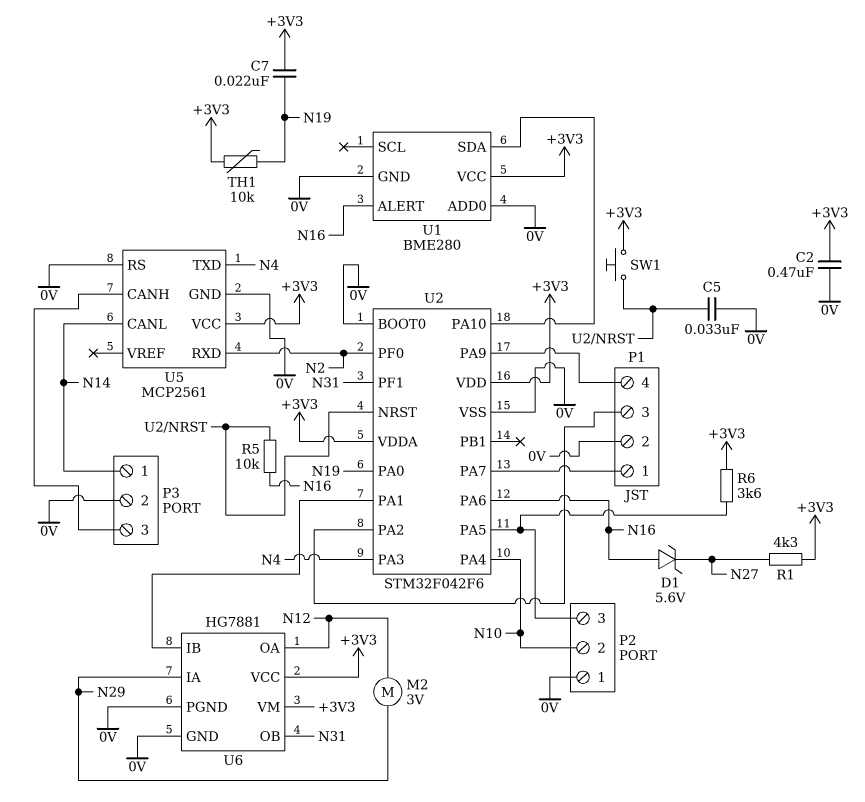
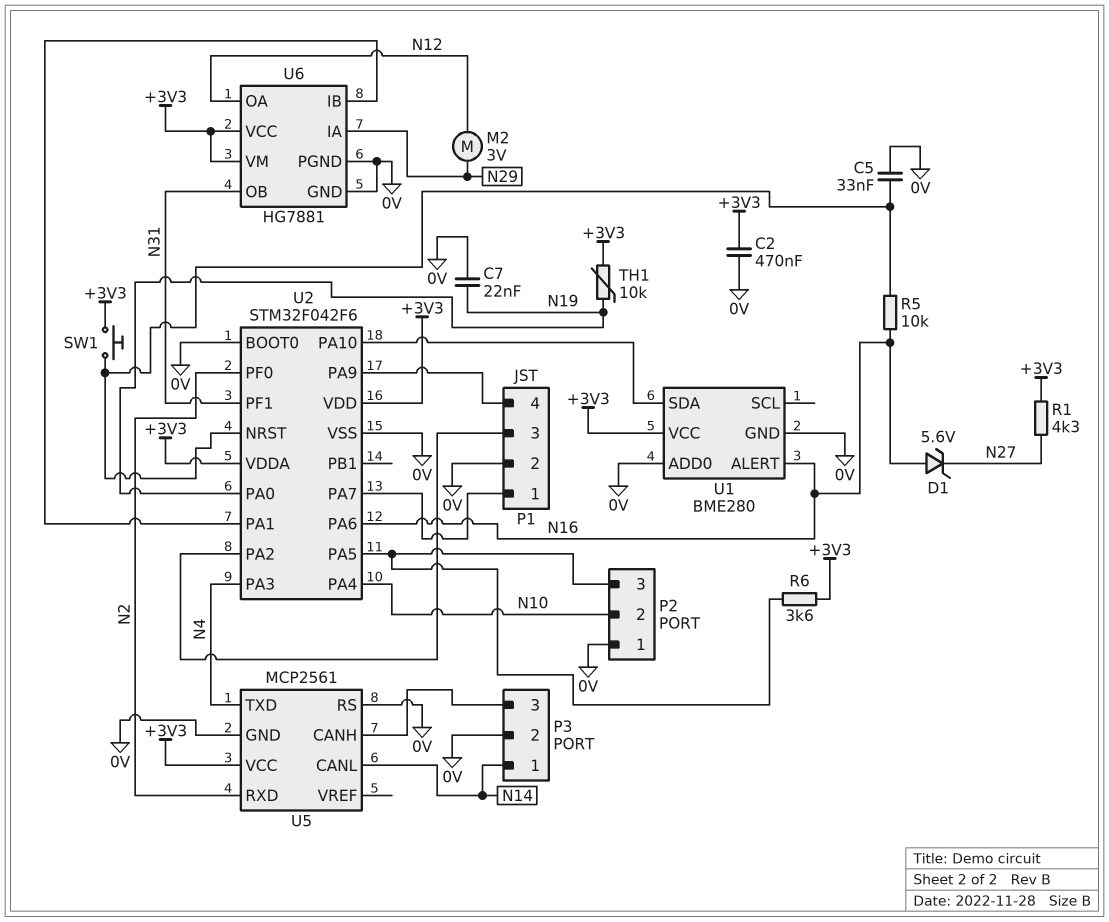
C7: 22nF (+3V3, N19) -> 22nF (0V, N19)

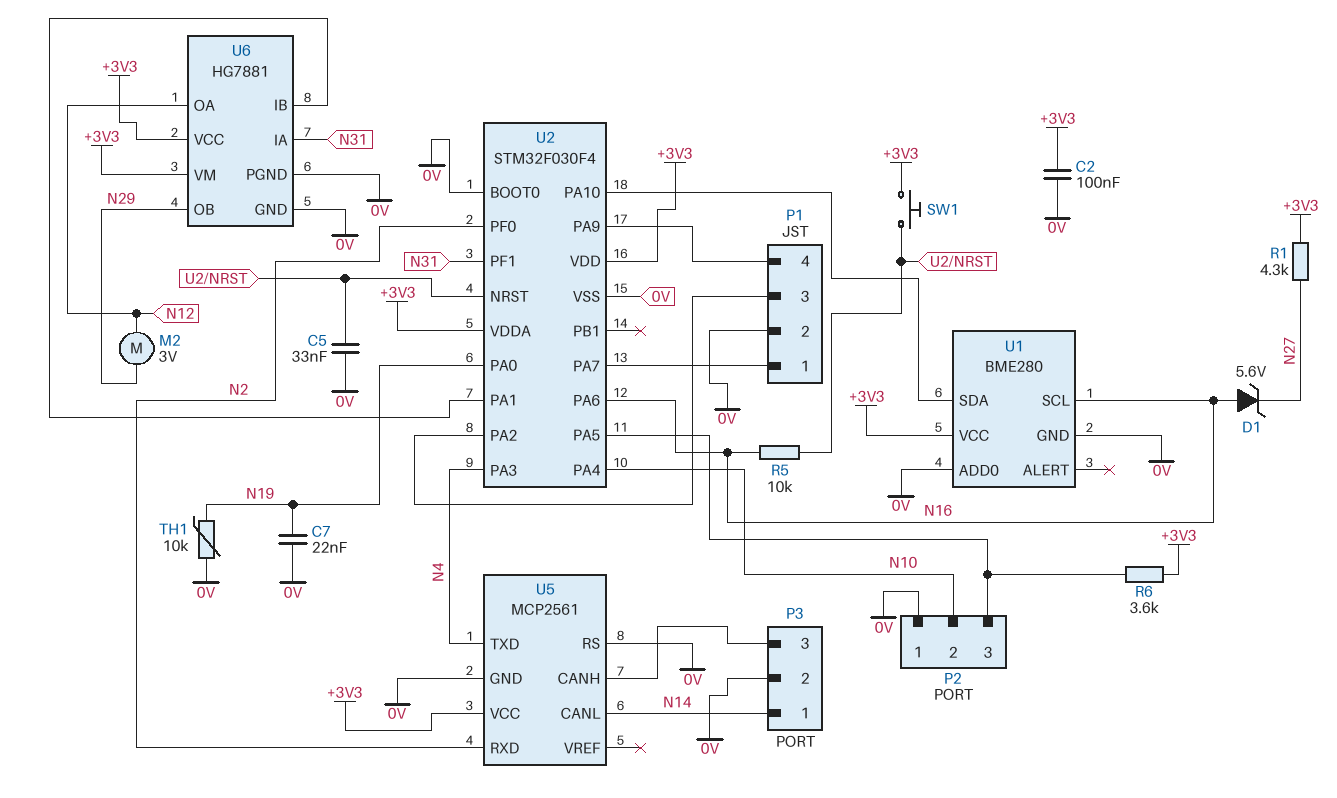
C2: 470nF (+3V3, 0V) -> 100nF (+3V3, 0V)
TH1: 10k (+3V3, N19) -> 10k (0V, N19)
U1 pin ALERT: N16 -> none
U1 pin SCL: none -> N16
U2: STM32F042F6 -> STM32F030F4
U6 pin IA: N29 -> N31
U6 pin OB: N31 -> N29

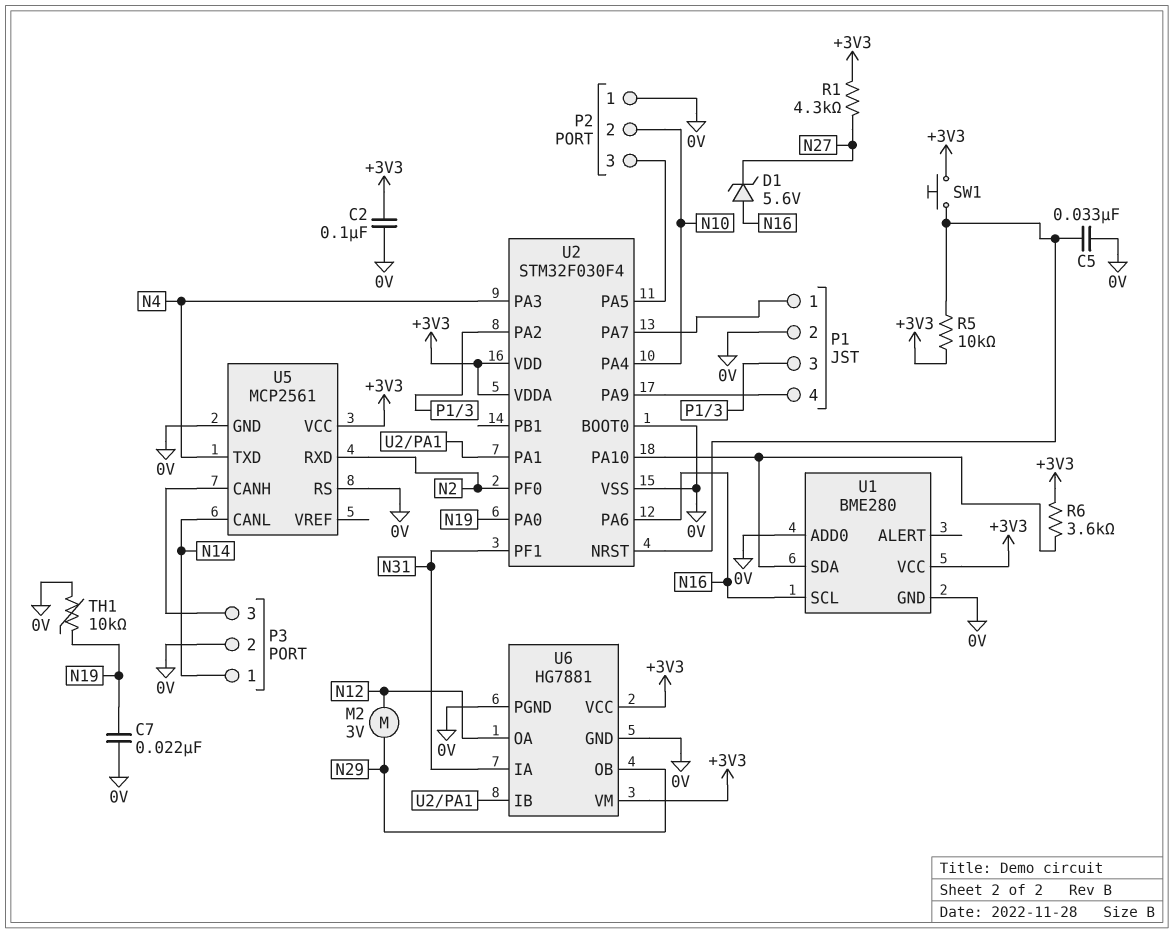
R5: 10k (N16, U2/NRST) -> 10k (+3V3, U2/NRST)
R6: 3.6k (+3V3, P2/3) -> 3.6k (+3V3, U1/SDA)

